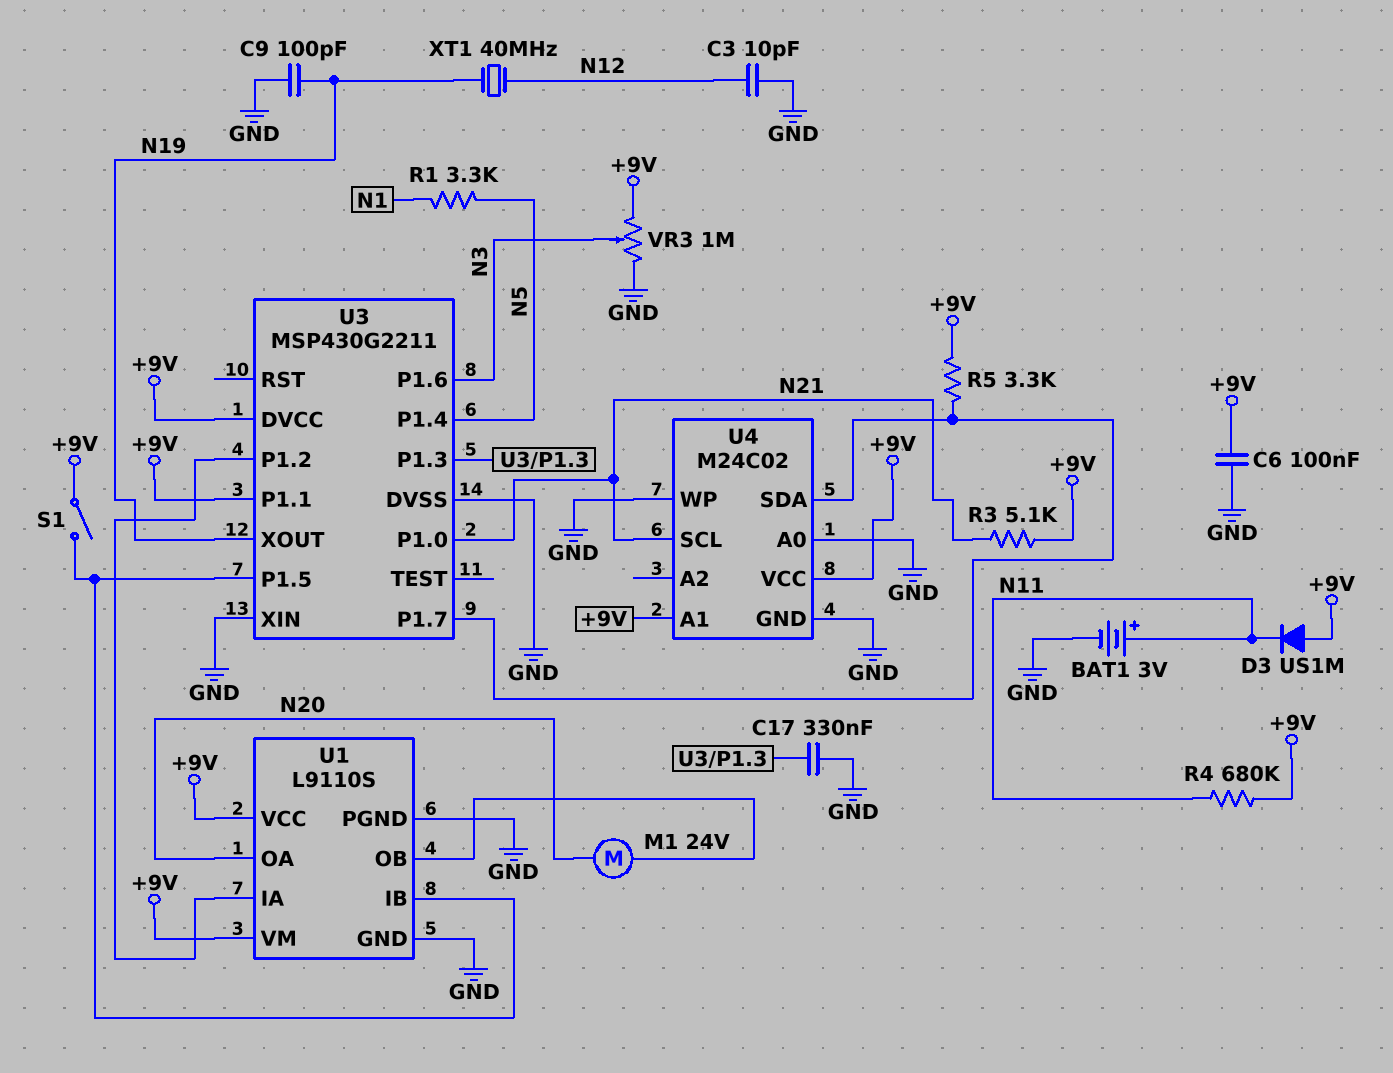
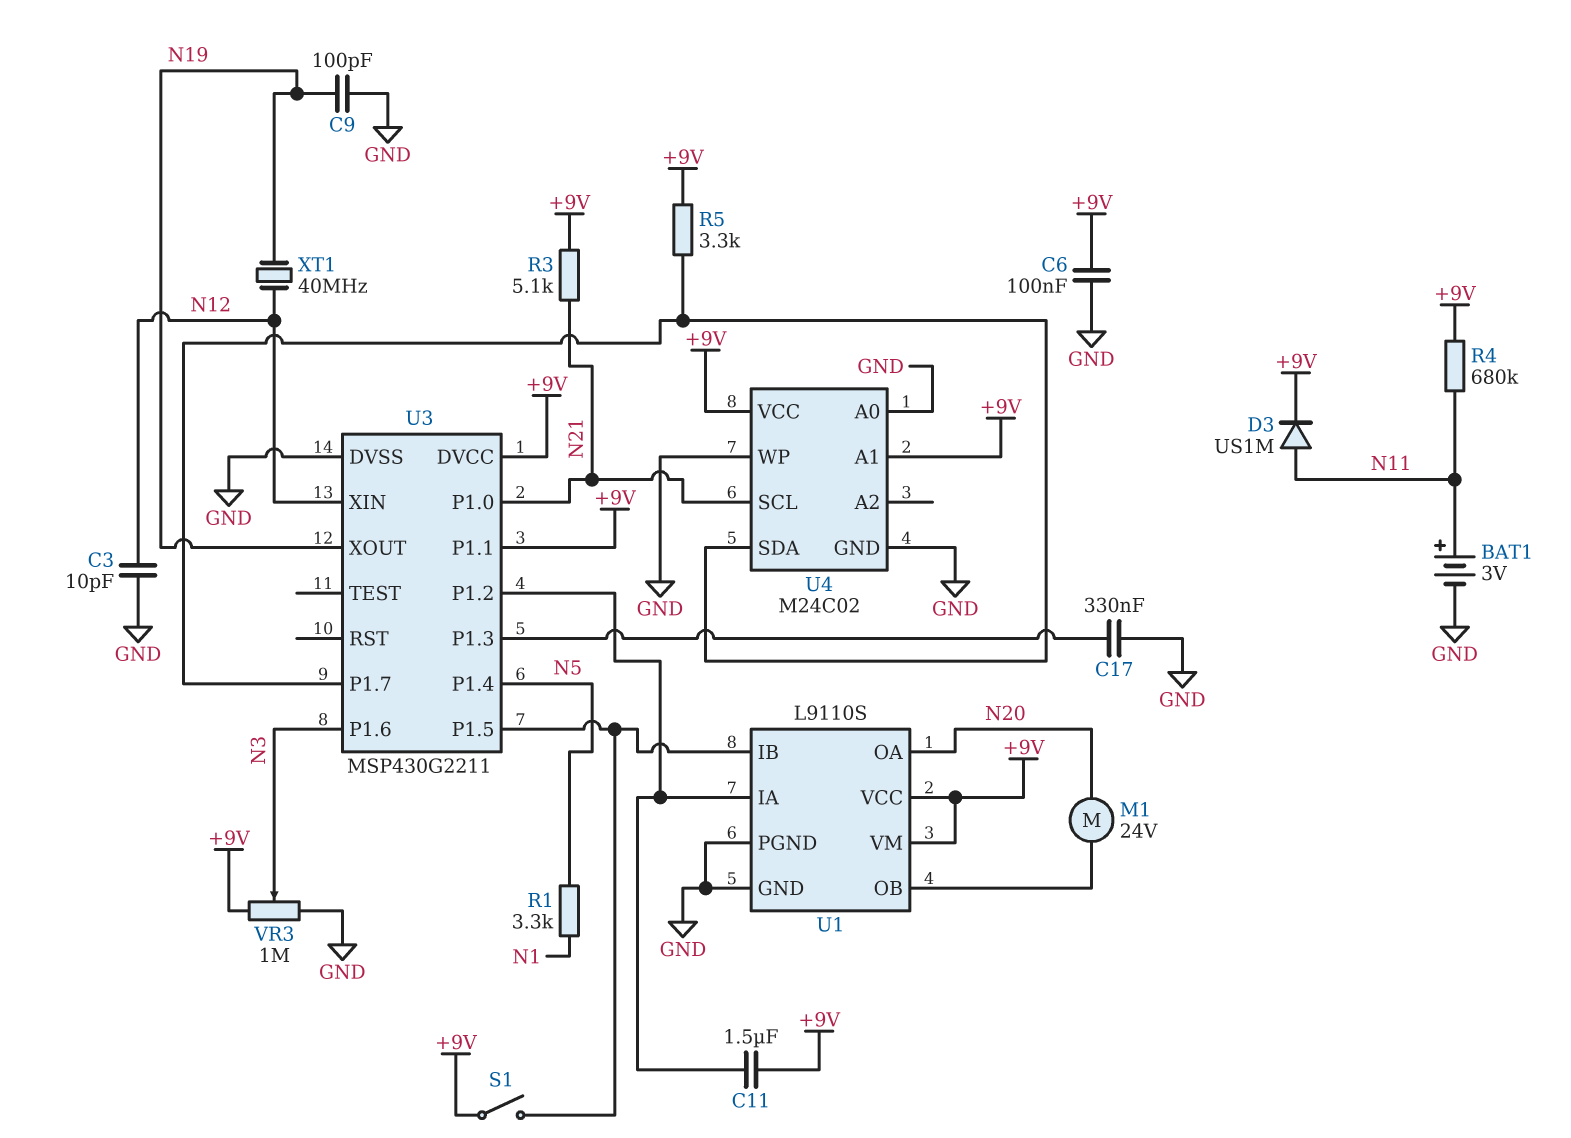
C11: none -> 1.5uF (+9V, U1/IA)
D3: diode US1M (A +9V, K N11) -> diode US1M (A N11, K +9V)
U3 pin XIN: GND -> N12

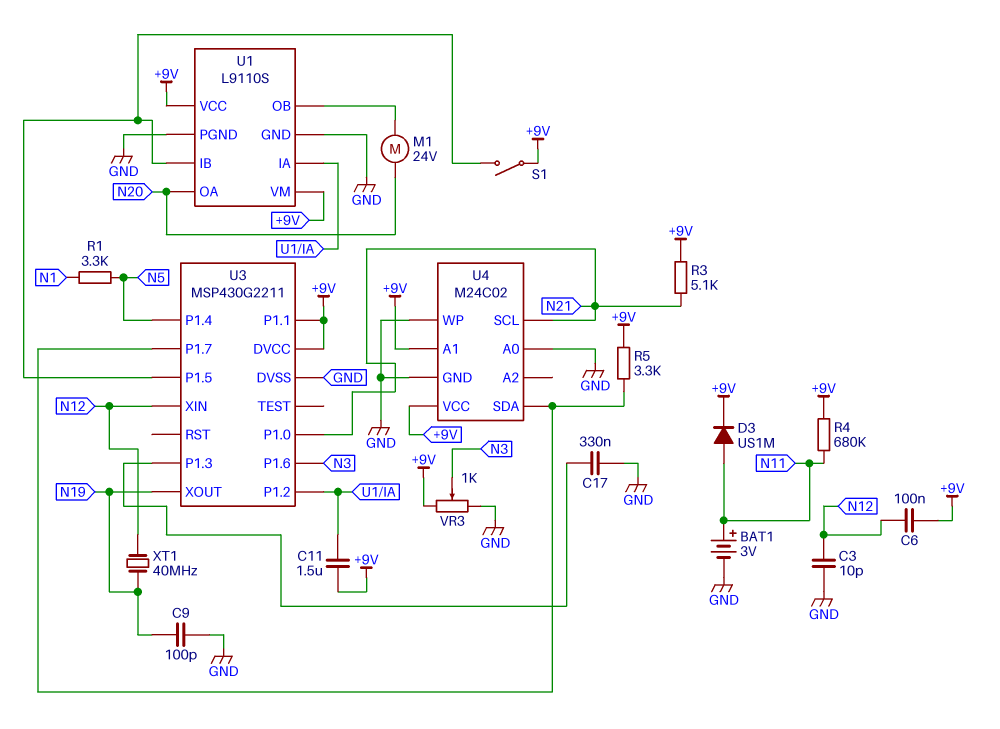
C6: 100nF (+9V, GND) -> 100nF (+9V, N12)
VR3: 1M (+9V, GND, wiper N3) -> 1k (+9V, GND, wiper N3)

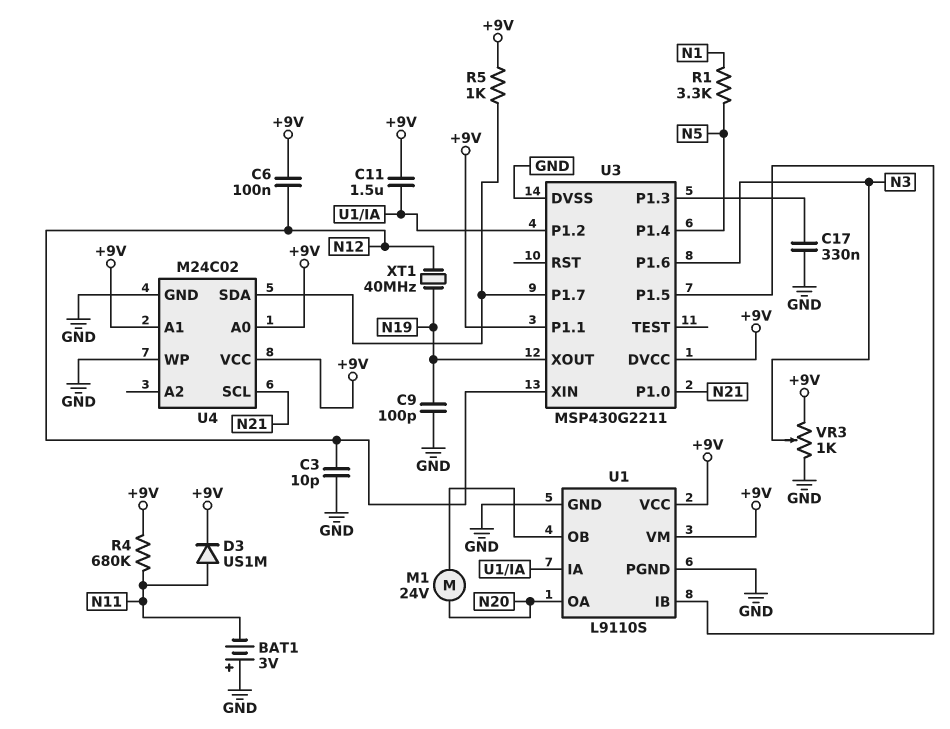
BAT1: 3V (plus N11, minus GND) -> 3V (plus GND, minus N11)
R3: 5.1k (+9V, N21) -> none
R5: 3.3k (+9V, U3/P1.7) -> 1k (+9V, U3/P1.7)
S1: switch (+9V, U1/IB) -> none
U4 pin A0: GND -> +9V

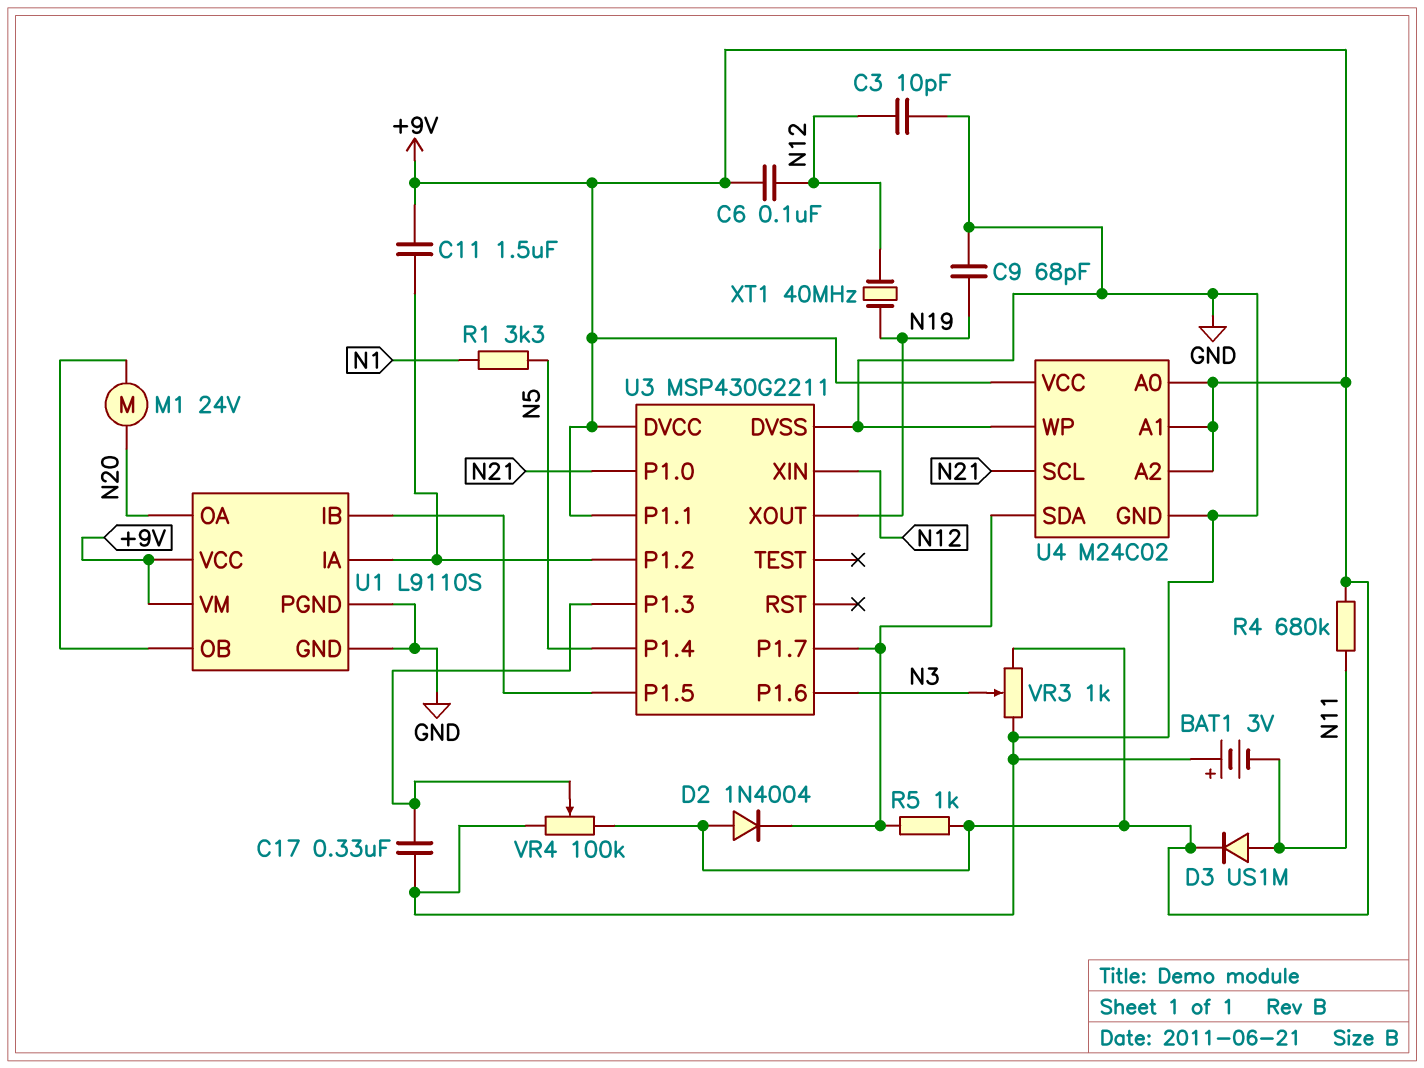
C9: 100pF (GND, N19) -> 68pF (GND, N19)
D2: none -> diode 1N4004 (A +9V, K U3/P1.7)
U4 pin A2: none -> +9V
VR4: none -> 100k (+9V, GND, wiper U3/P1.3)

